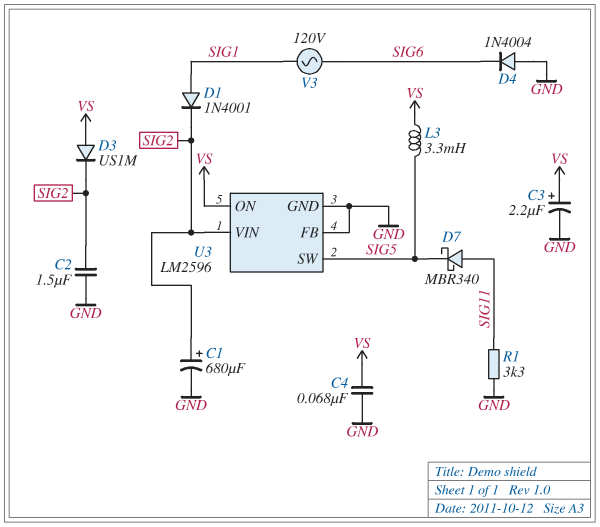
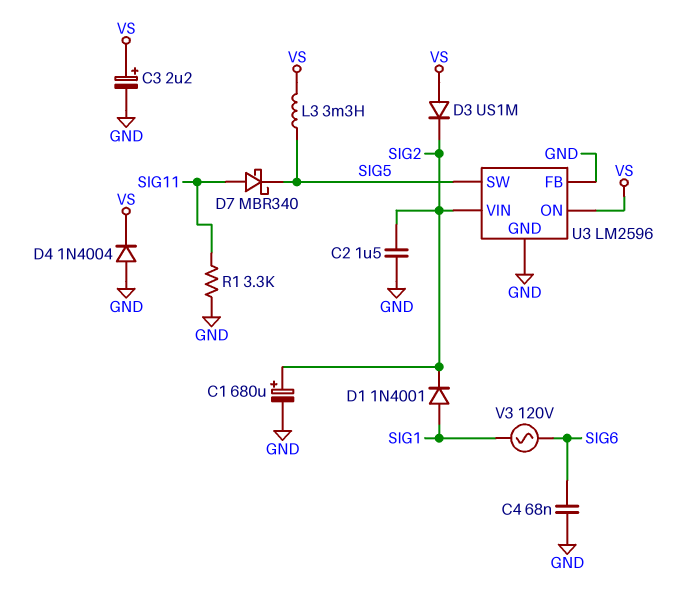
C4: 68nF (GND, VS) -> 68nF (GND, SIG6)
D4: diode 1N4004 (A GND, K SIG6) -> diode 1N4004 (A GND, K VS)

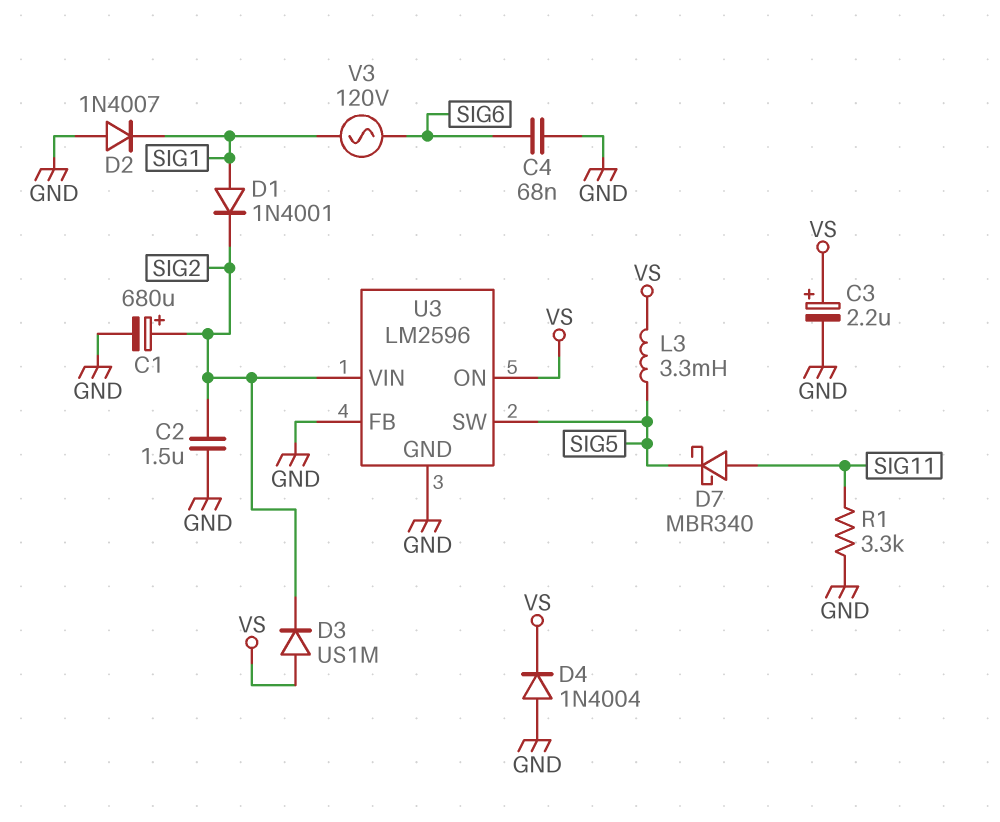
D2: none -> diode 1N4007 (A GND, K SIG1)

